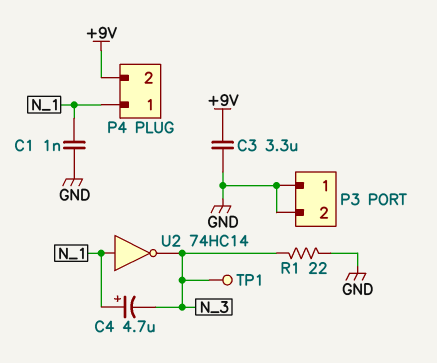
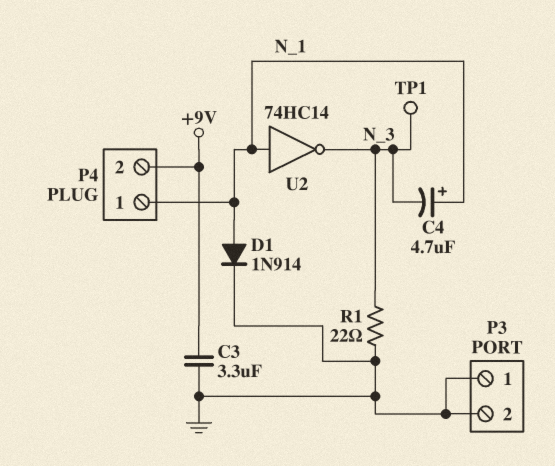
C1: 1nF (GND, N_1) -> none
D1: none -> diode 1N914 (A N_1, K GND)

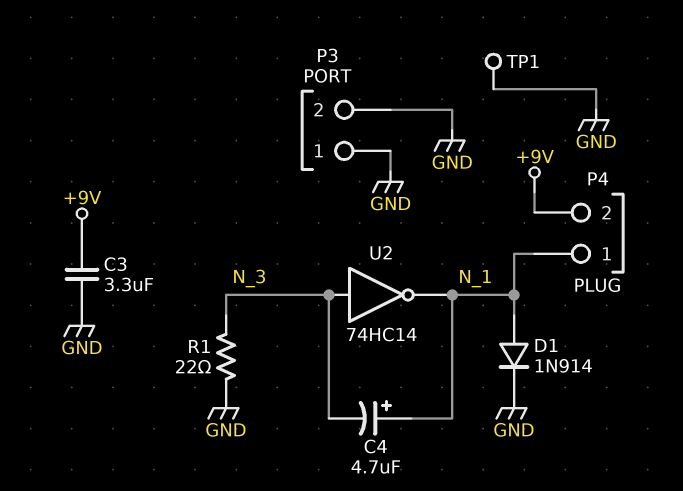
TP1: test point (N_3) -> test point (GND)
U2: NOT 74HC14 (in N_1, out N_3) -> NOT 74HC14 (in N_3, out N_1)

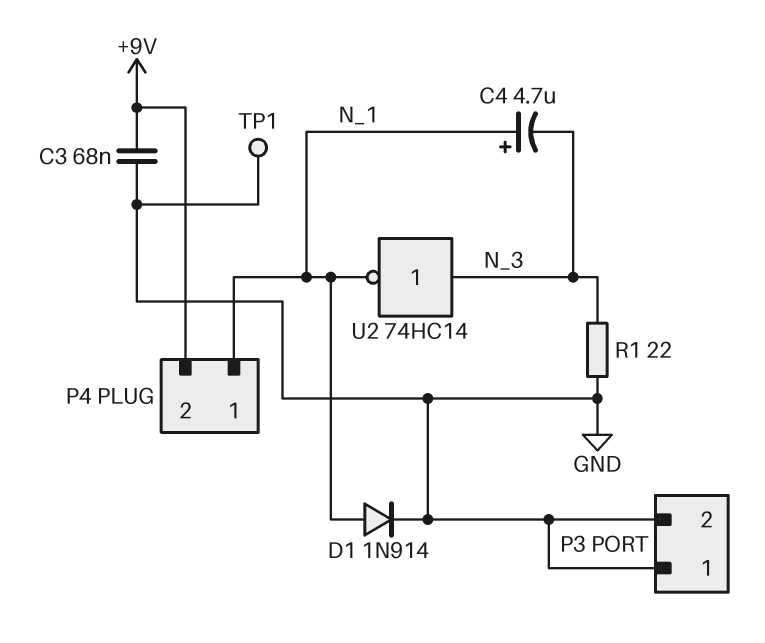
C3: 3.3uF (+9V, GND) -> 68nF (+9V, GND)

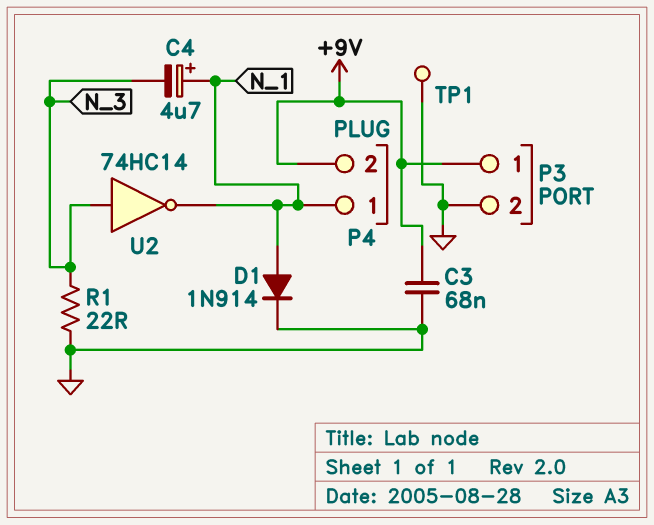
P3 pin 1: GND -> +9V

